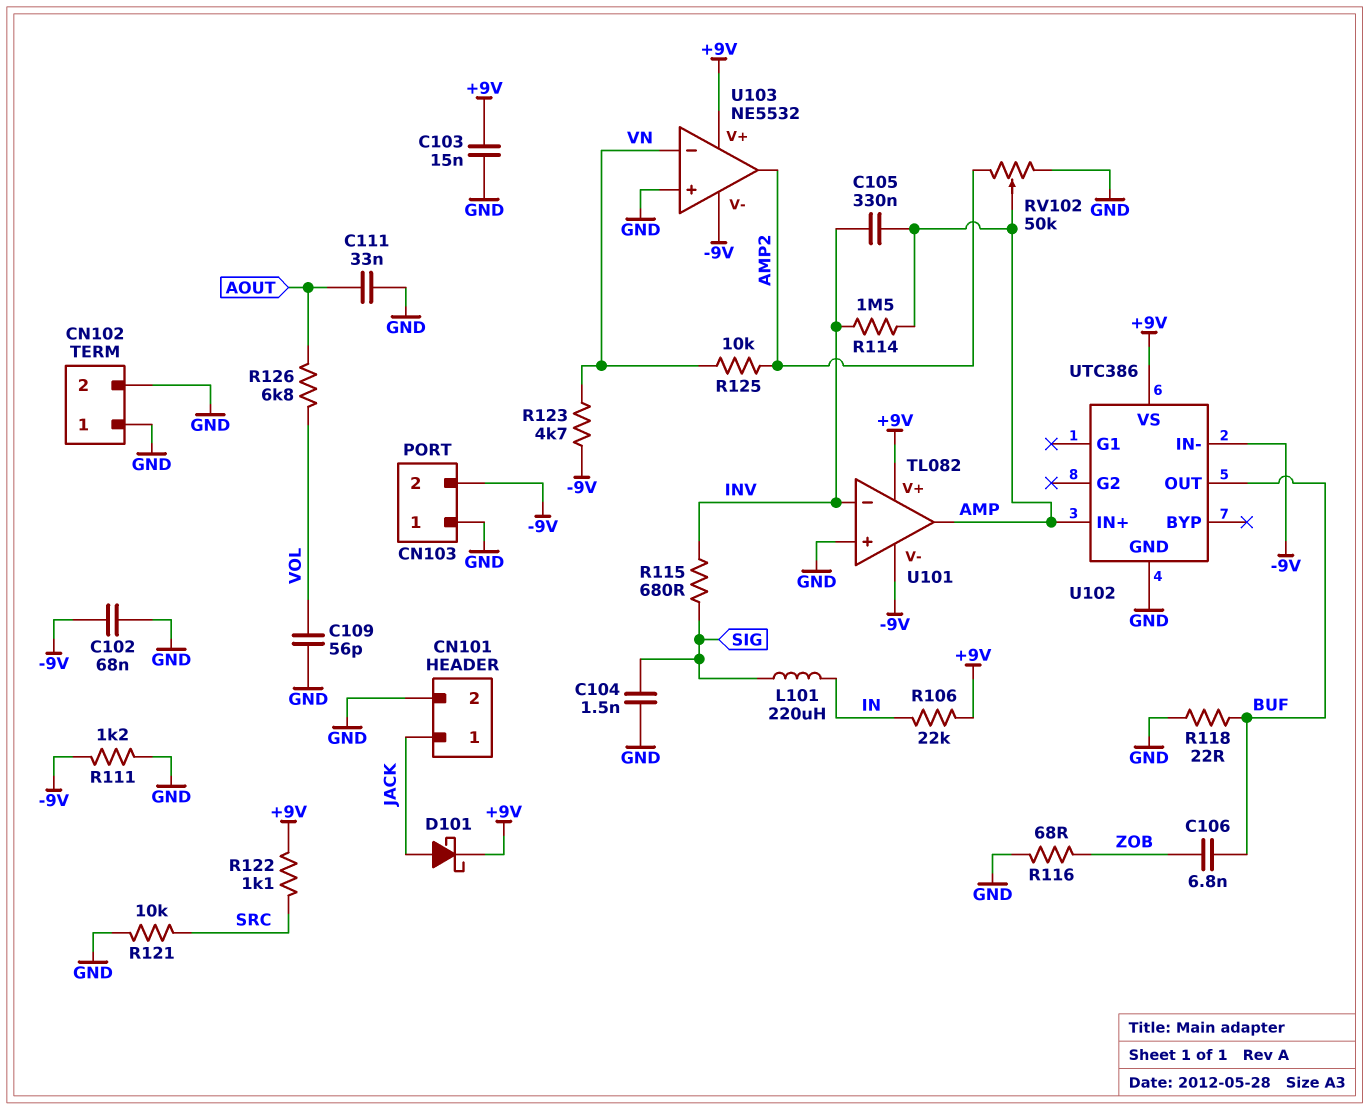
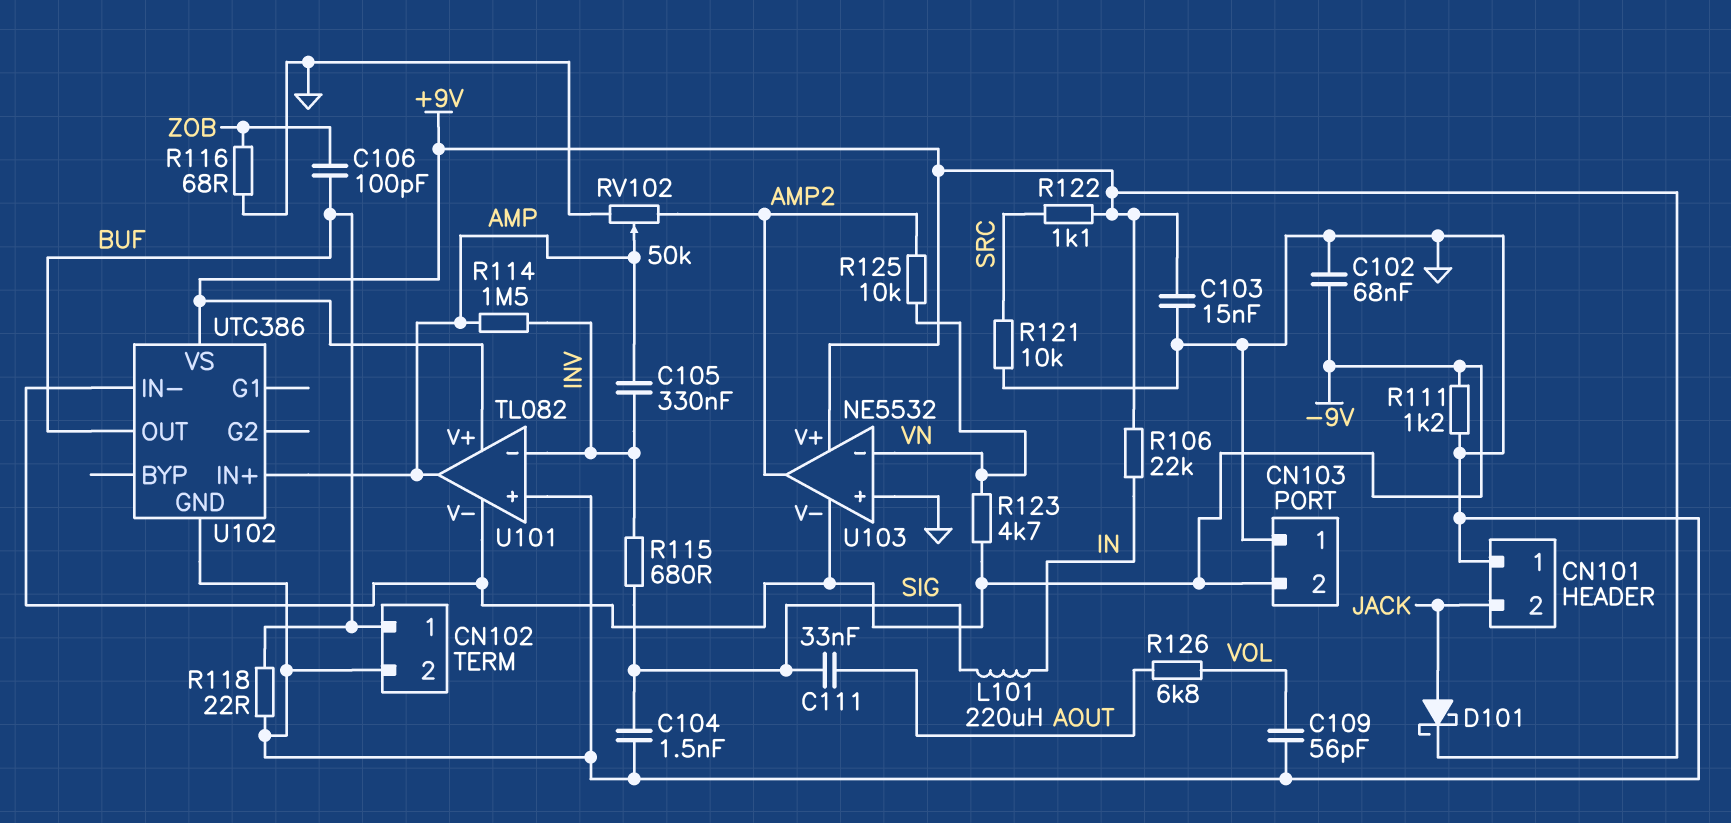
C106: 6.8nF (BUF, ZOB) -> 100pF (BUF, ZOB)
C111: 33nF (AOUT, GND) -> 33nF (AOUT, SIG)
CN101 pin 1: JACK -> GND
CN101 pin 2: GND -> JACK
CN102 pin 1: GND -> BUF

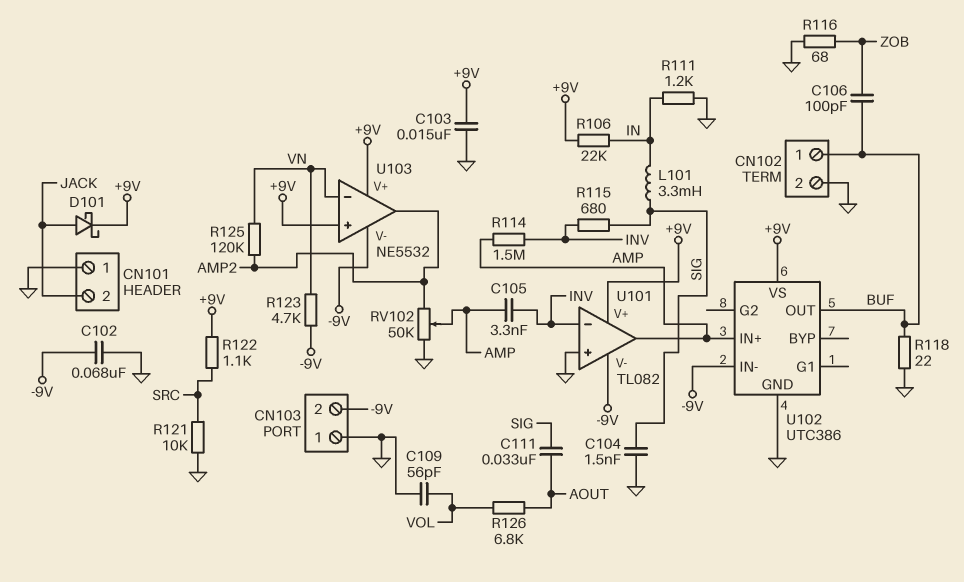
C105: 330nF (AMP, INV) -> 3.3nF (AMP, INV)
L101: 220uH (IN, SIG) -> 3.3mH (IN, SIG)
R111: 1.2k (-9V, GND) -> 1.2k (GND, IN)
R125: 10k (AMP2, VN) -> 120k (AMP2, VN)
U103 pin in+: GND -> +9V

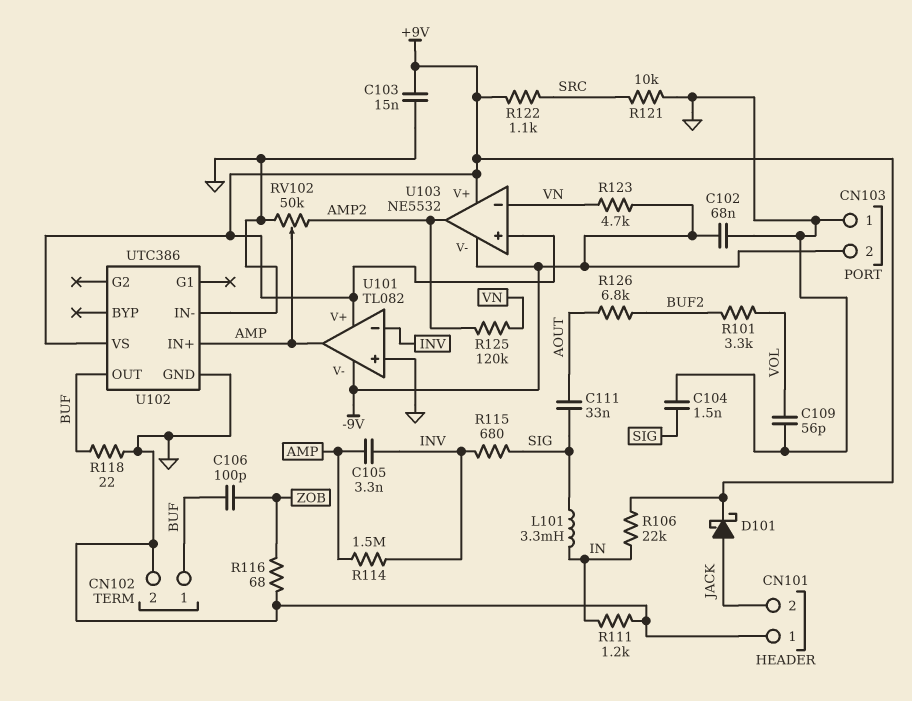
R101: none -> 3.3k (BUF2, VOL)
R126: 6.8k (AOUT, VOL) -> 6.8k (AOUT, BUF2)
U102 pin IN-: -9V -> GND

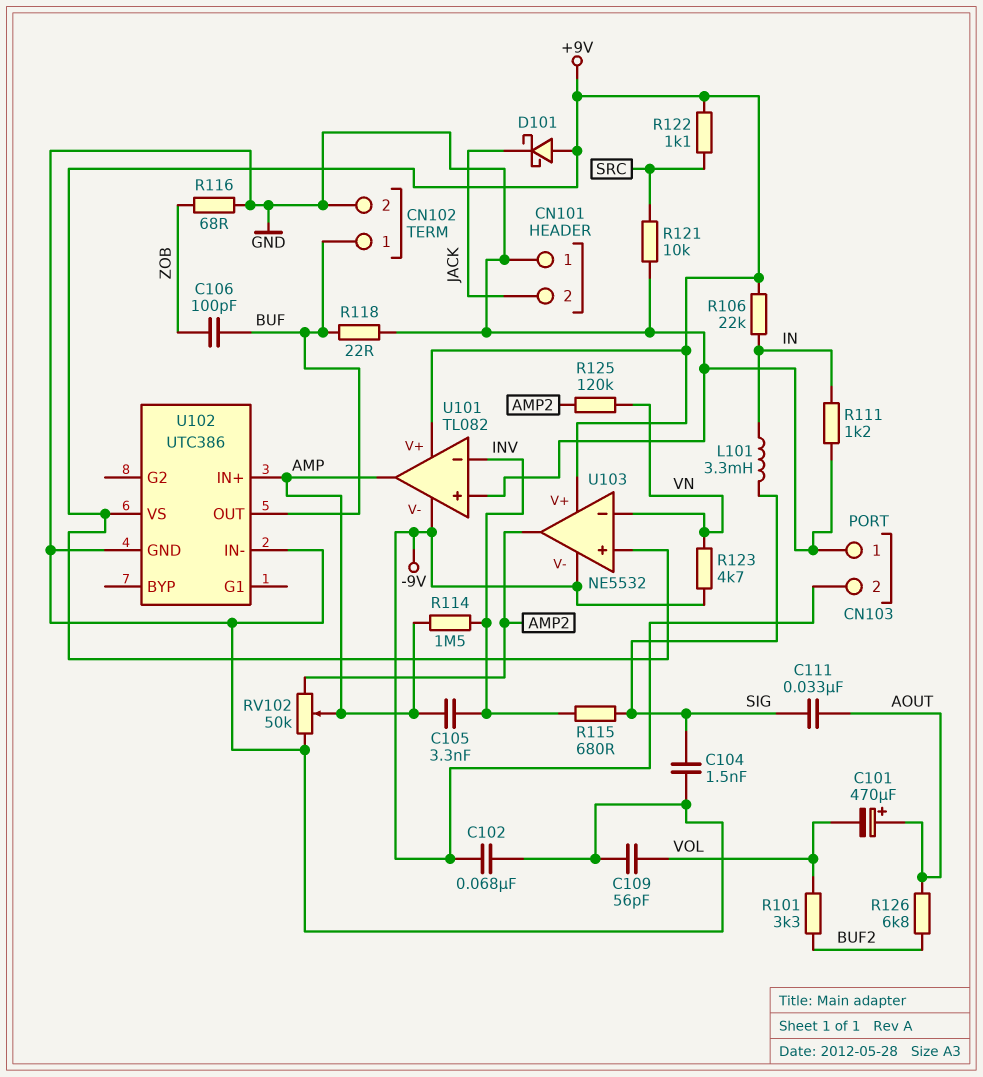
C101: none -> 470uF (plus AOUT, minus VOL)
C103: 15nF (+9V, GND) -> none
D101: schottky (A JACK, K +9V) -> schottky (A +9V, K JACK)

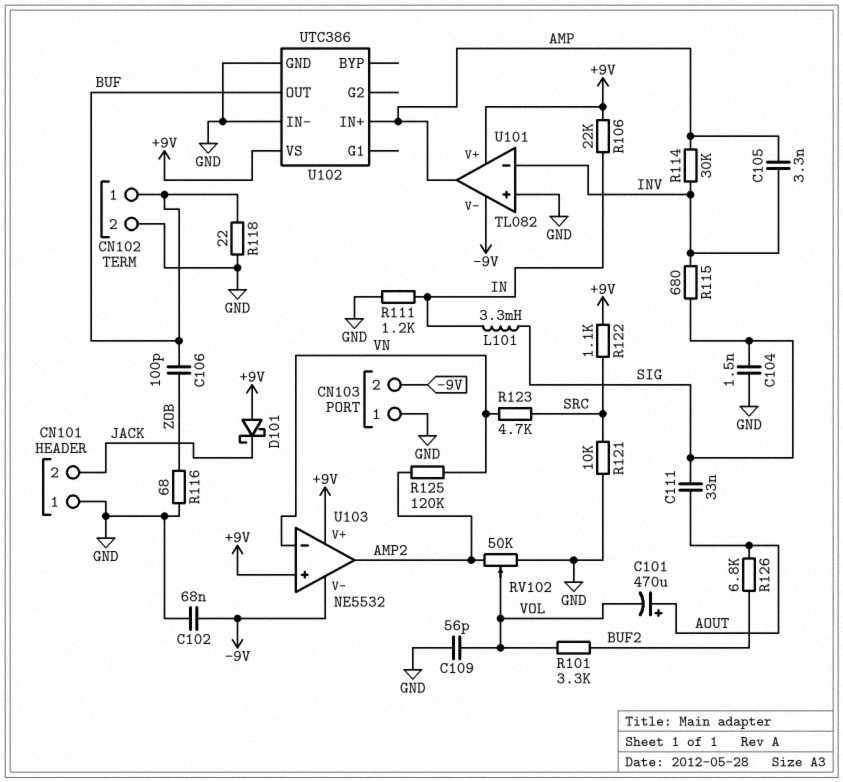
R114: 1.5M (AMP, INV) -> 30k (AMP, INV)
R123: 4.7k (-9V, VN) -> 4.7k (SRC, VN)
RV102: 50k (AMP2, GND, wiper AMP) -> 50k (AMP2, GND, wiper VOL)

